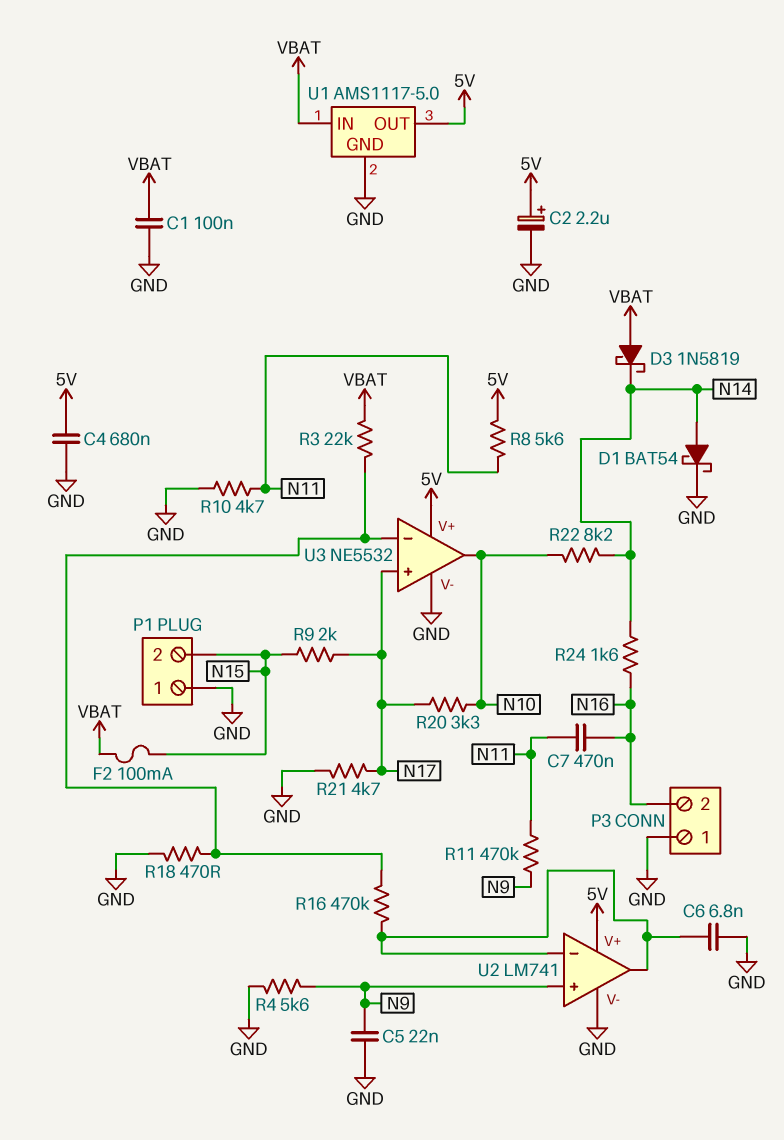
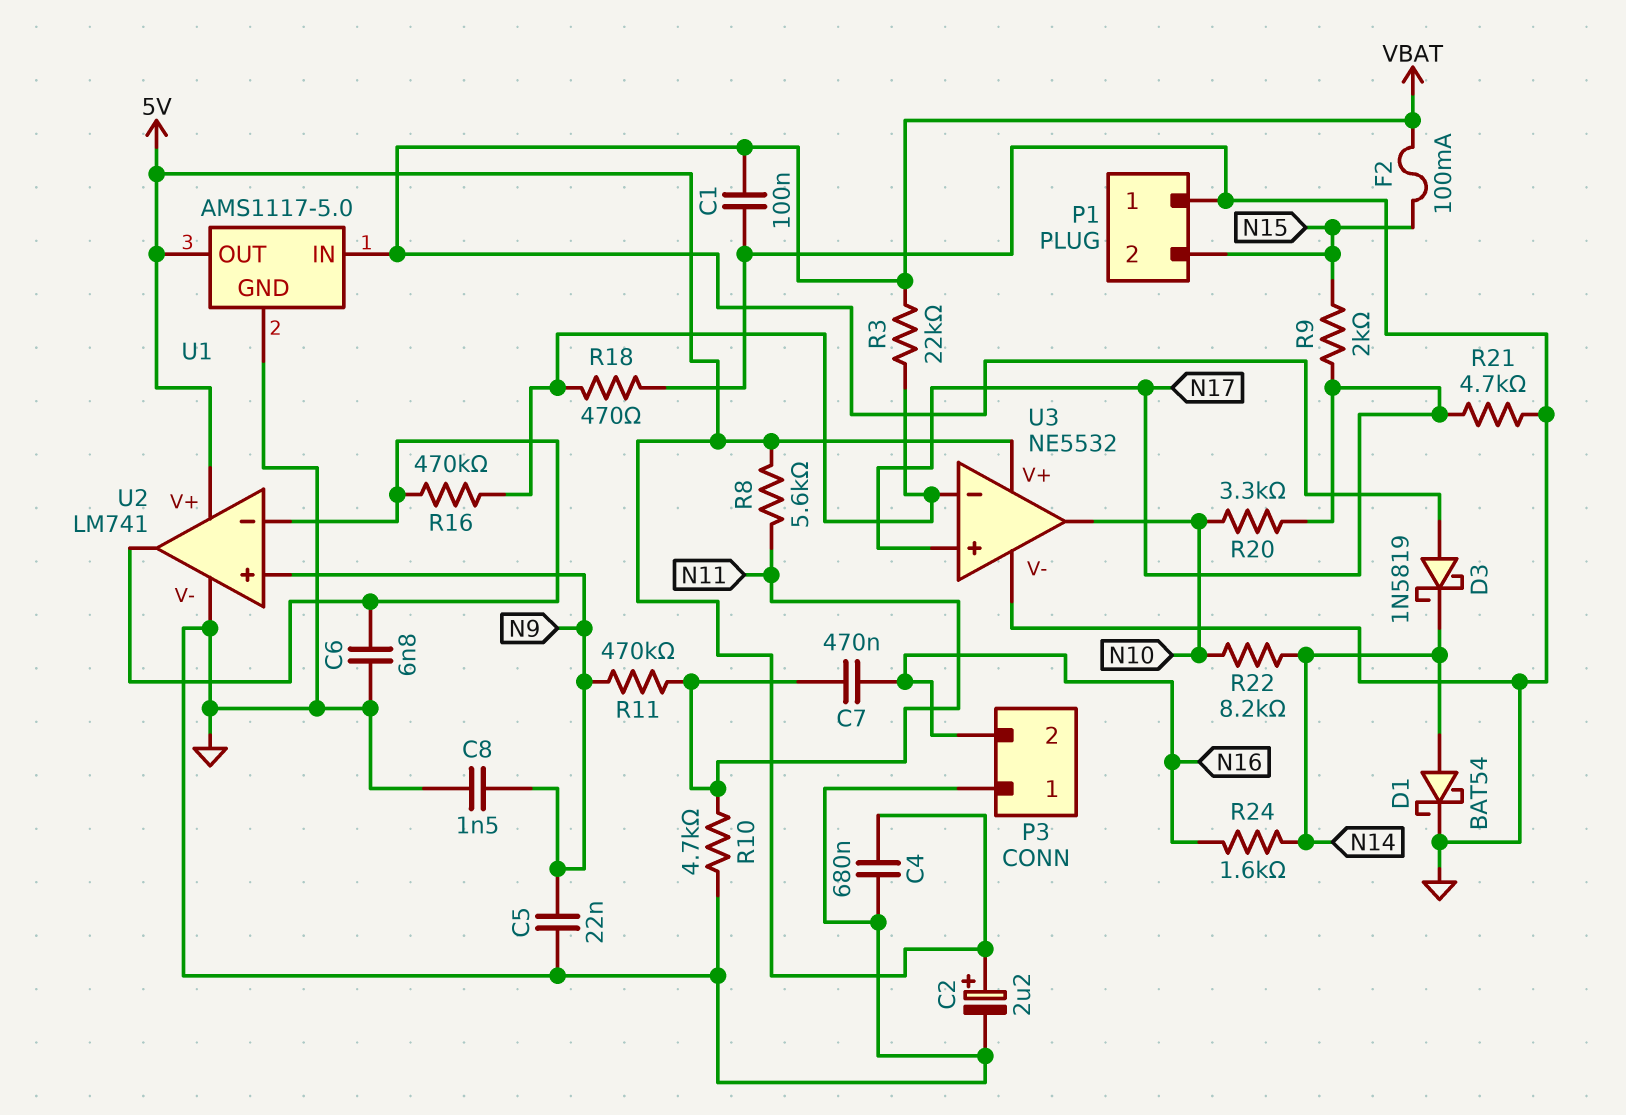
C8: none -> 1.5nF (GND, N9)
R4: 5.6k (GND, N9) -> none

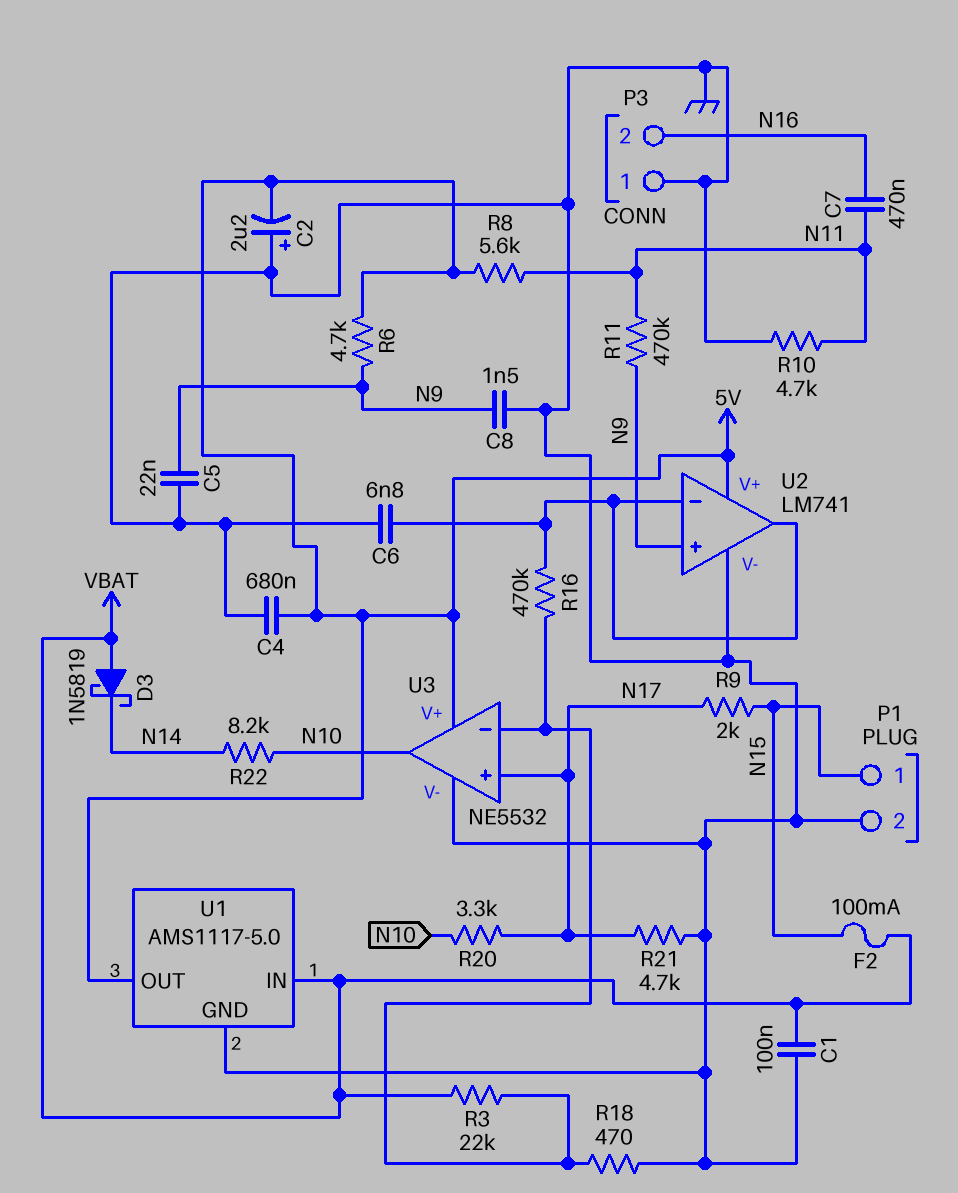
C2: 2.2uF (plus 5V, minus GND) -> 2.2uF (plus GND, minus 5V)
D1: schottky BAT54 (A N14, K GND) -> none
P1 pin 1: GND -> N15
P1 pin 2: N15 -> GND
R6: none -> 4.7k (5V, N9)
R24: 1.6k (N14, N16) -> none

